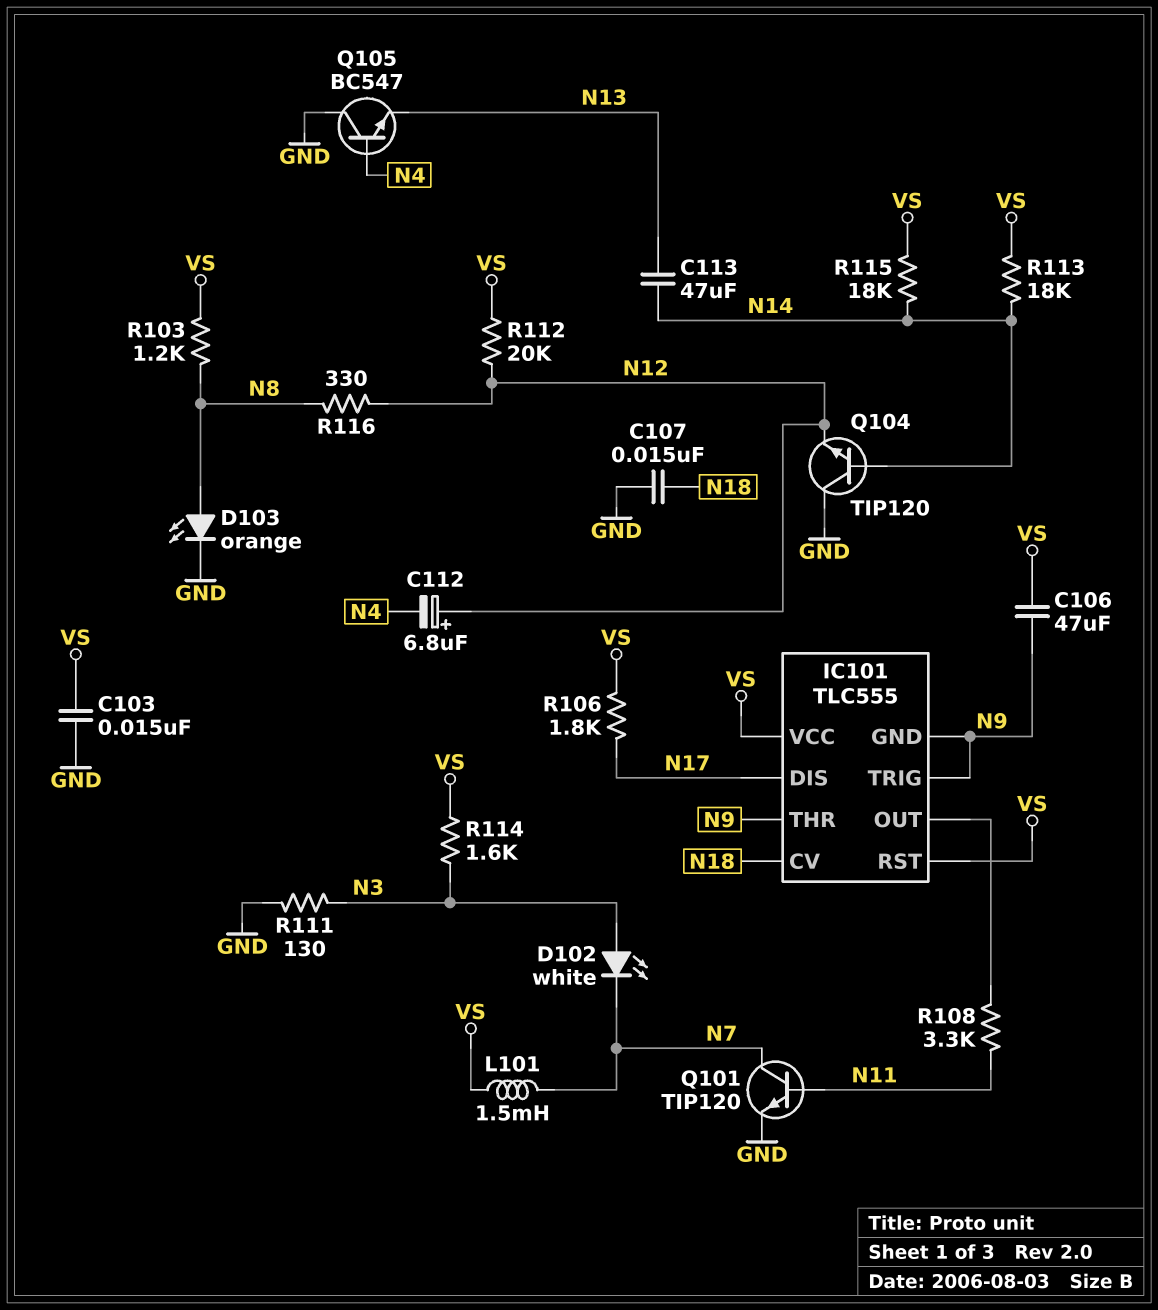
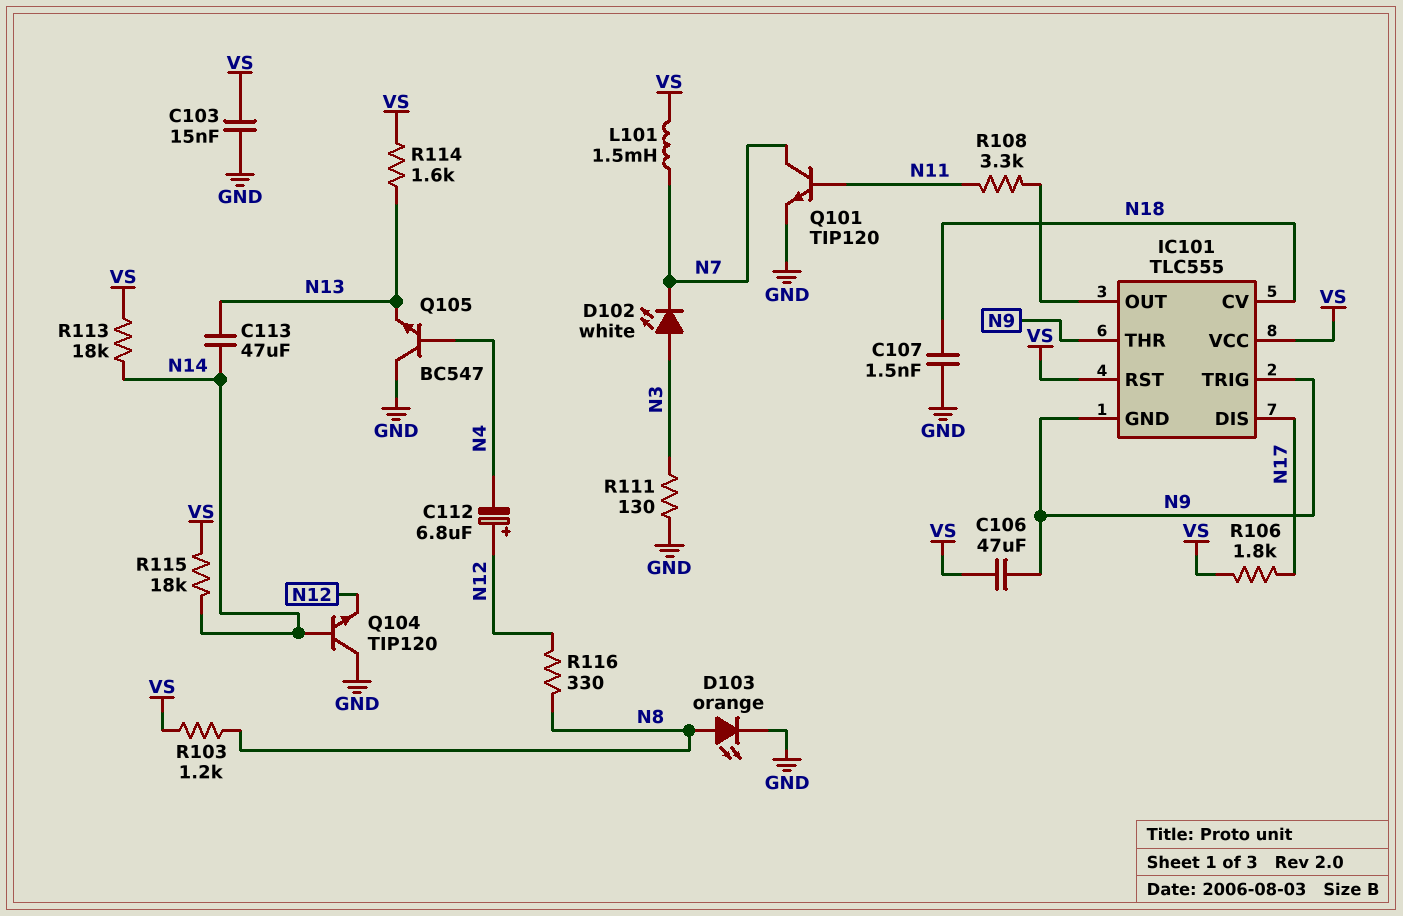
C107: 15nF (GND, N18) -> 1.5nF (GND, N18)
R112: 20k (N12, VS) -> none
R114: 1.6k (N3, VS) -> 1.6k (N13, VS)

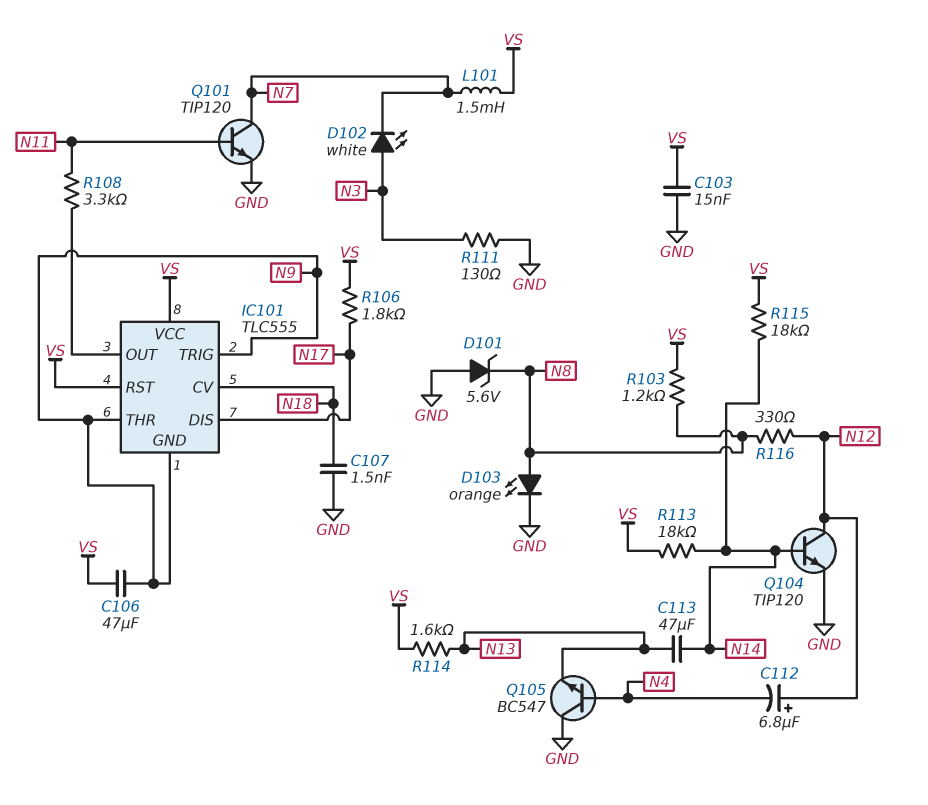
D101: none -> zener 5.6V (A GND, K N8)
Q104: NPN TIP120 (B N14, C GND, E N12) -> NPN TIP120 (B N14, C N12, E GND)

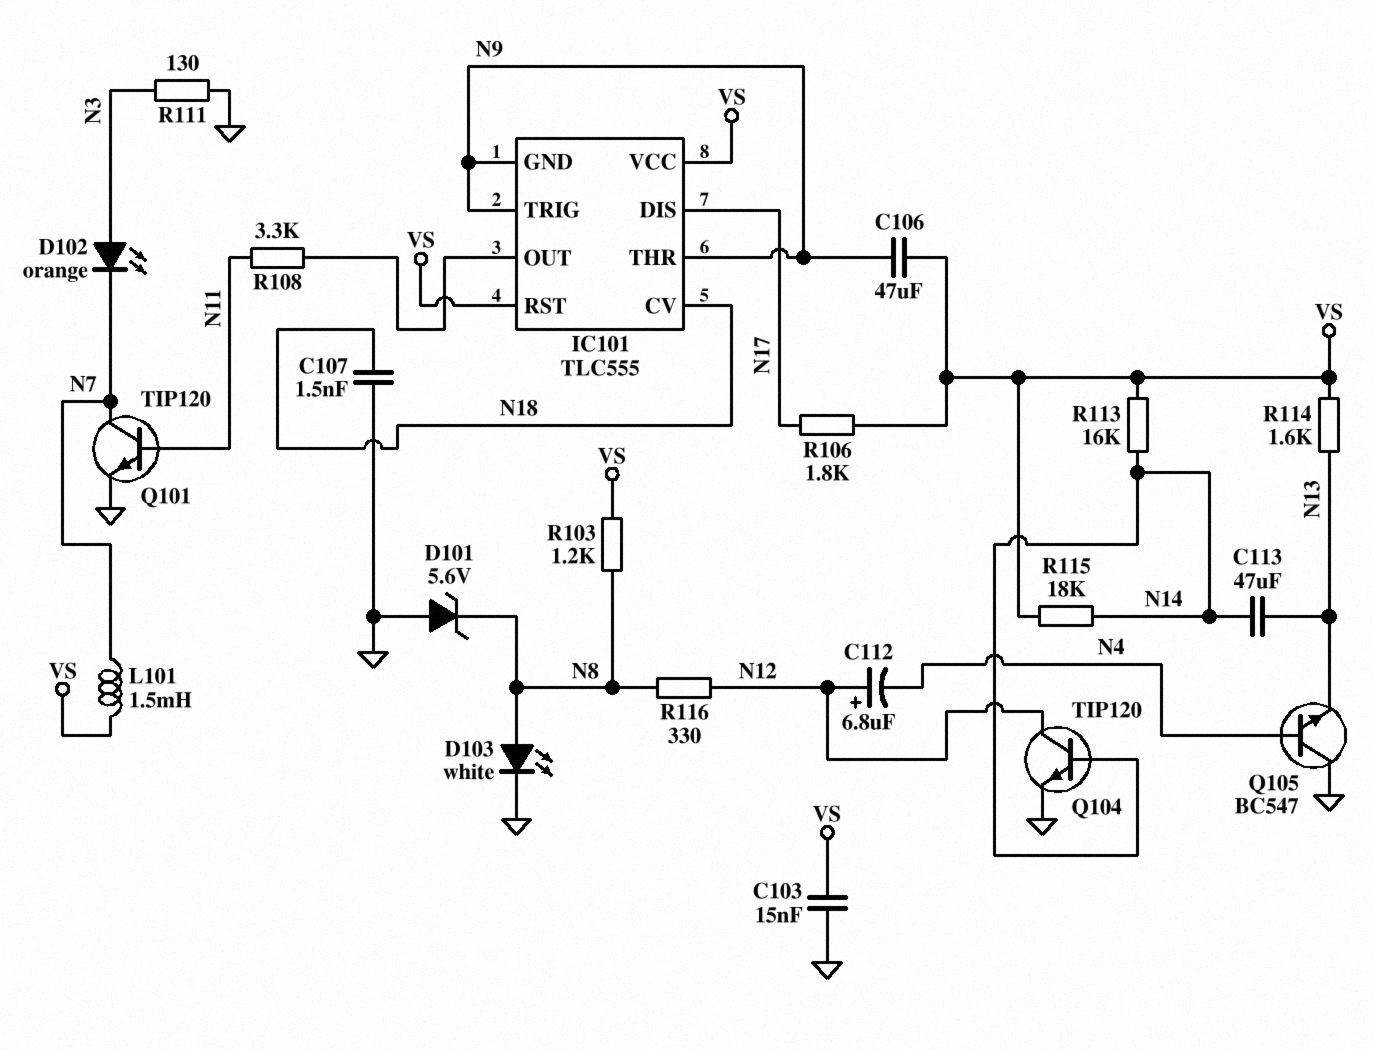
D102: LED white (A N3, K N7) -> LED orange (A N3, K N7)
D103: LED orange (A N8, K GND) -> LED white (A N8, K GND)
R113: 18k (N14, VS) -> 16k (N14, VS)

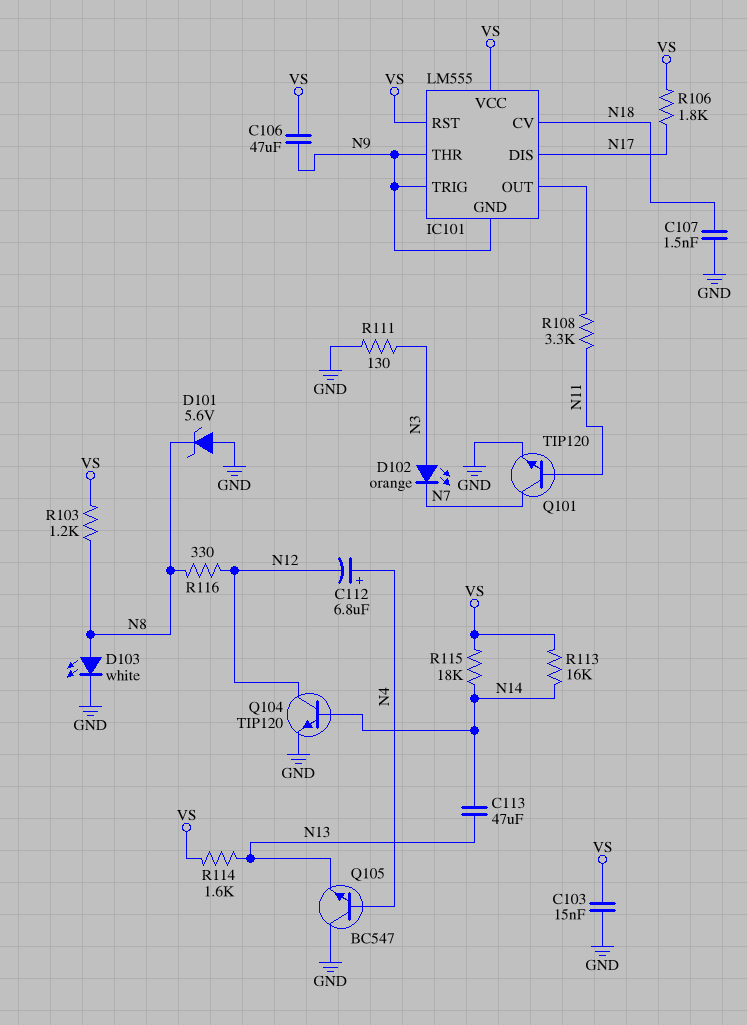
C112: 6.8uF (plus N12, minus N4) -> 6.8uF (plus N4, minus N12)
IC101: TLC555 -> LM555
L101: 1.5mH (N7, VS) -> none

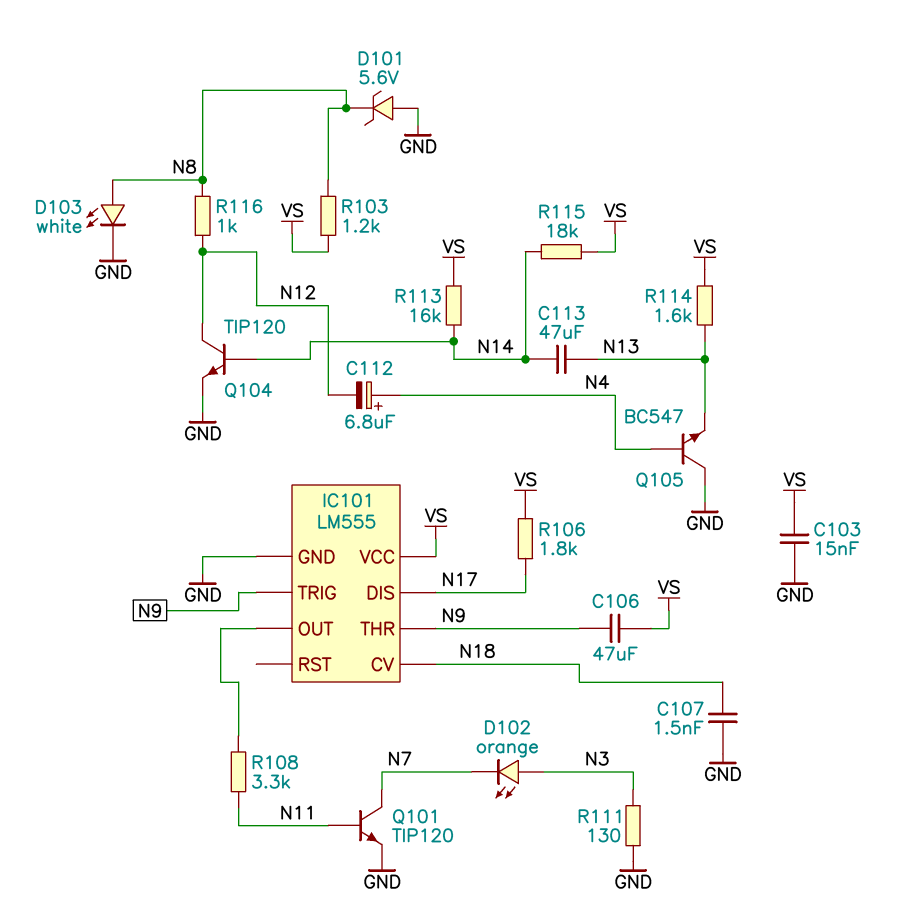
IC101 pin GND: N9 -> GND
IC101 pin RST: VS -> none
R116: 330 (N8, N12) -> 1k (N8, N12)

